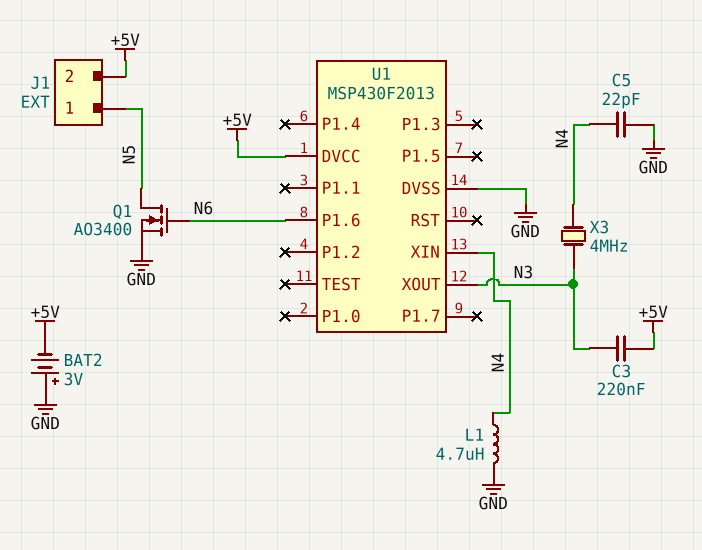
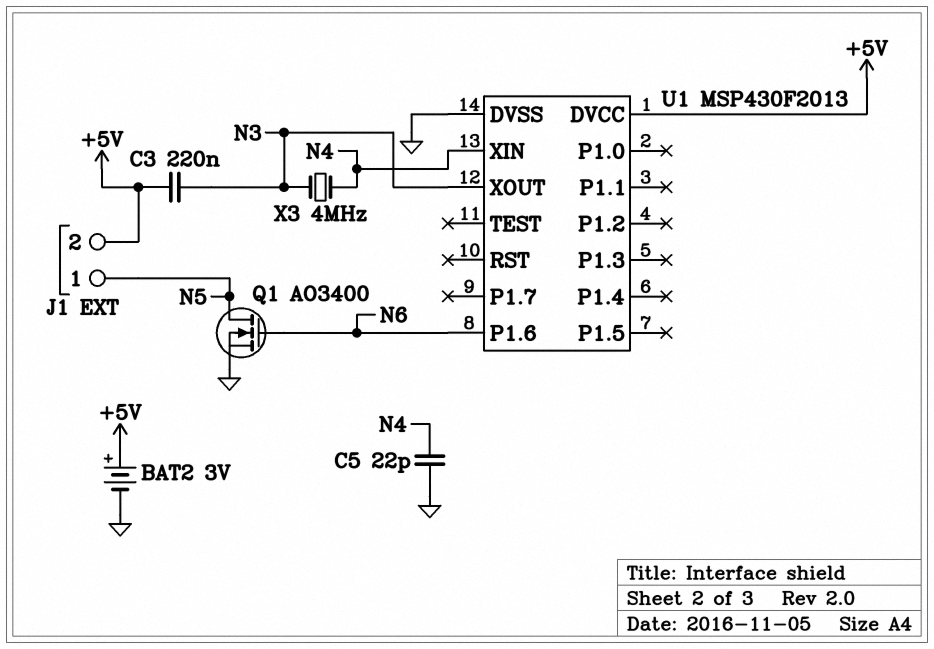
BAT2: 3V (plus GND, minus +5V) -> 3V (plus +5V, minus GND)
L1: 4.7uH (GND, N4) -> none

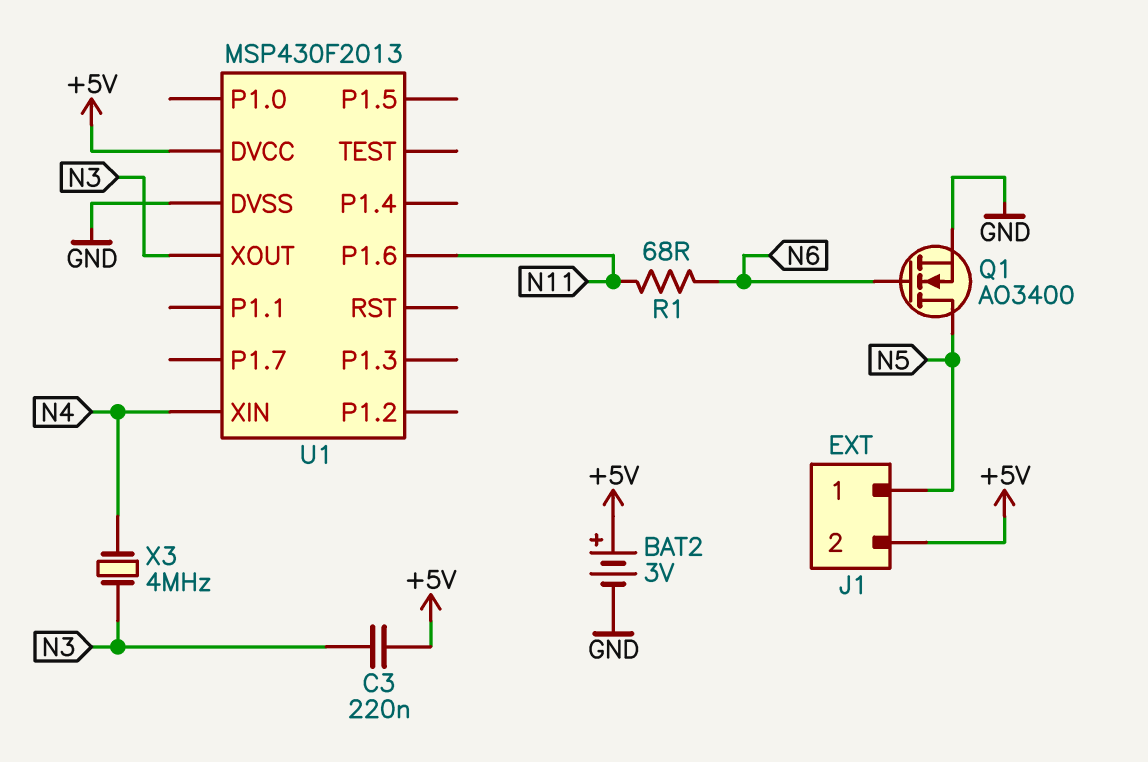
C5: 22pF (GND, N4) -> none
R1: none -> 68 (N6, N11)
U1 pin P1.6: N6 -> N11

